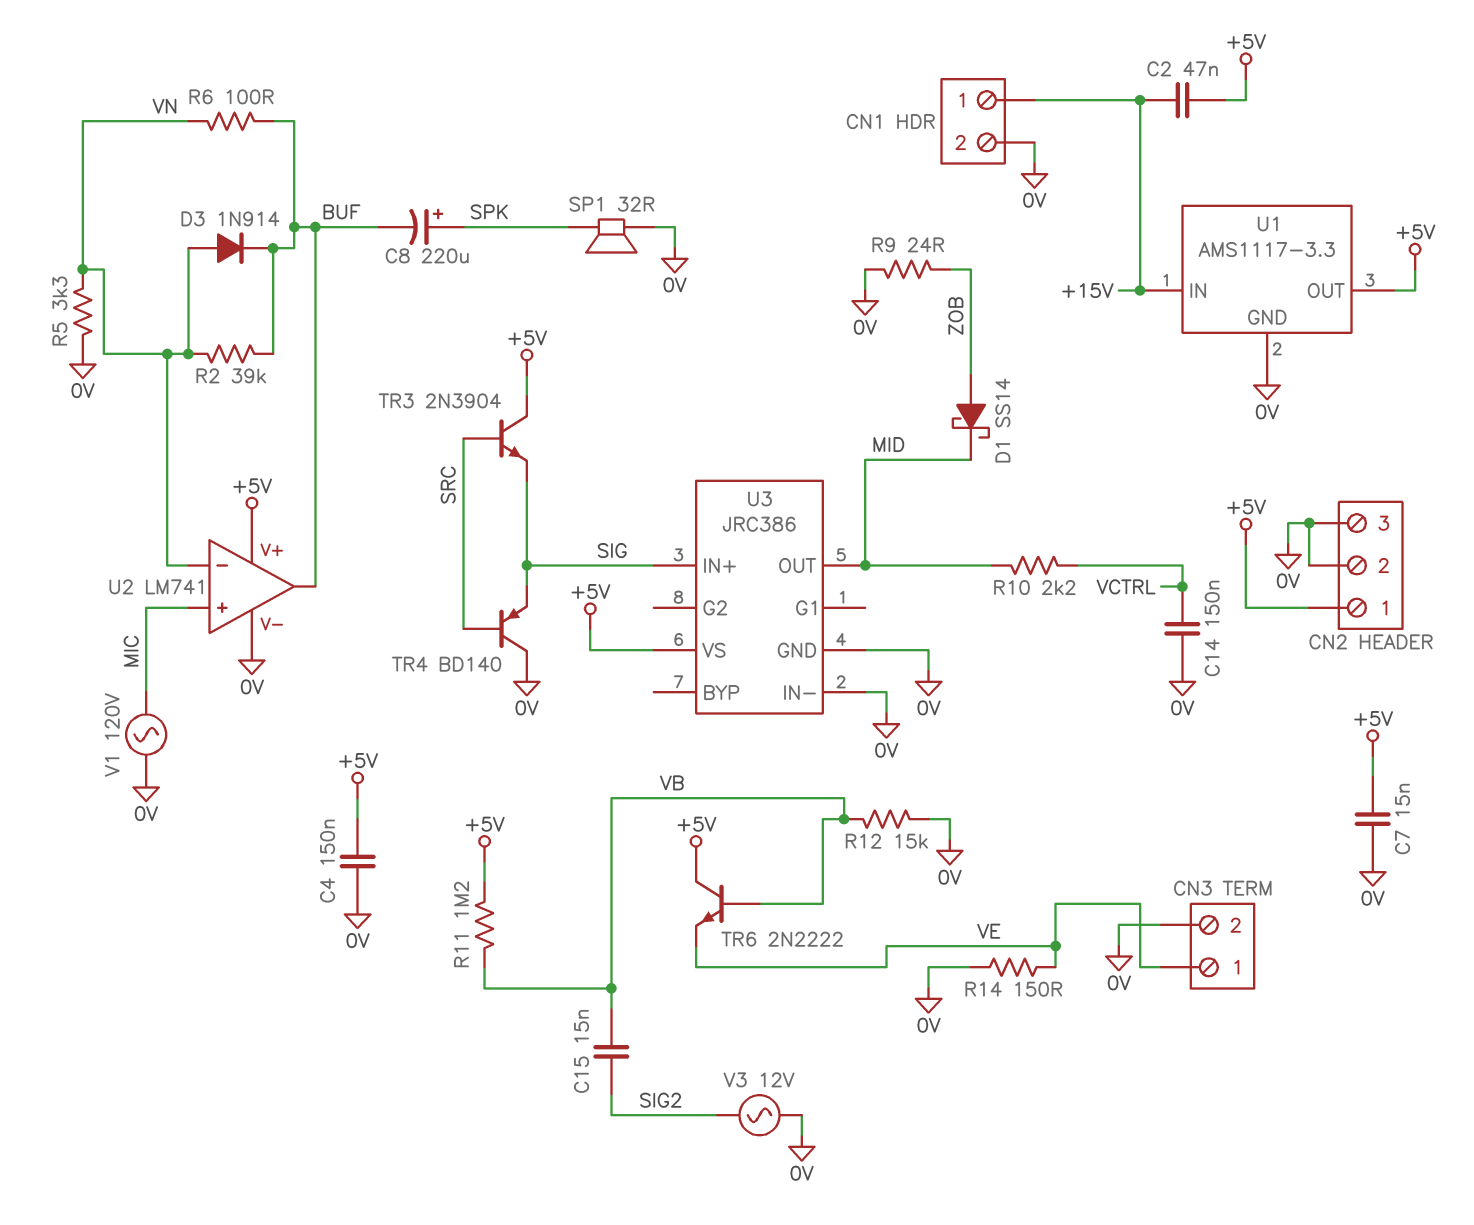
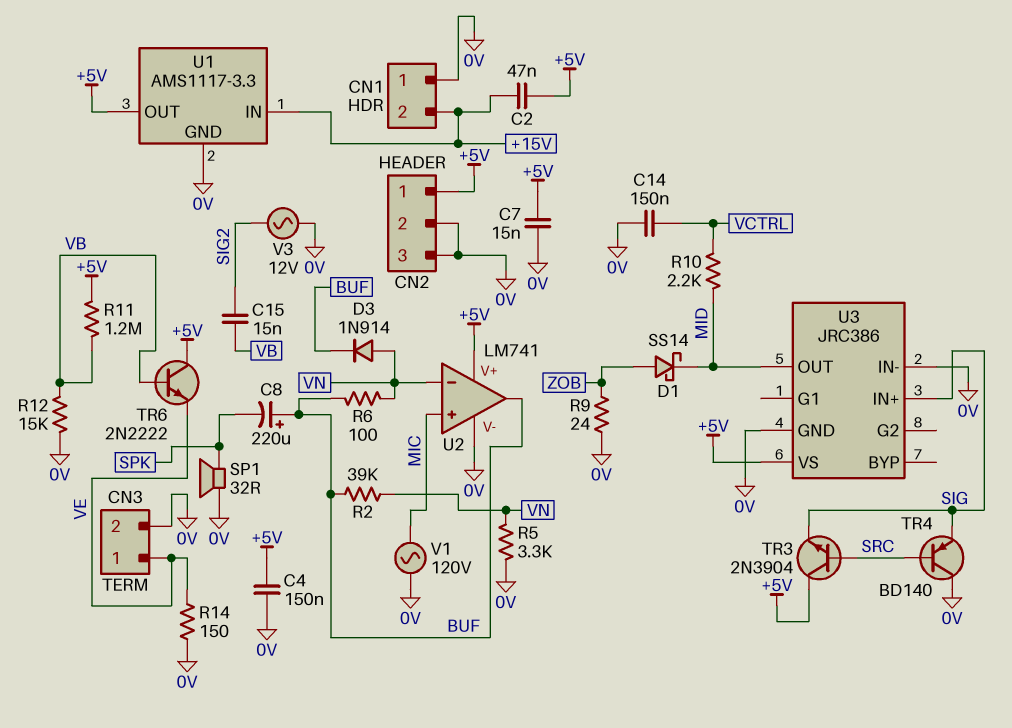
C8: 220uF (plus SPK, minus BUF) -> 220uF (plus BUF, minus SPK)
CN1 pin 1: +15V -> 0V
CN1 pin 2: 0V -> +15V

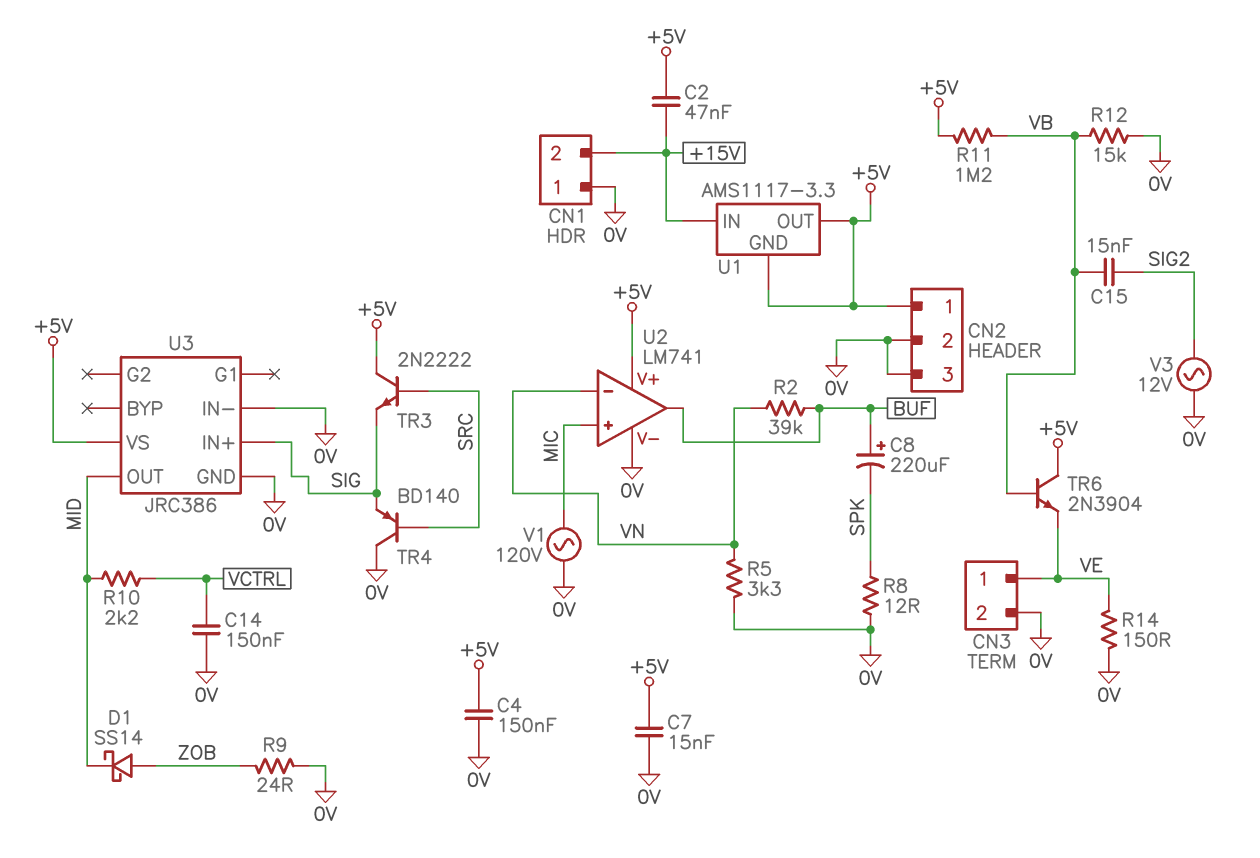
D3: diode 1N914 (A VN, K BUF) -> none
R6: 100 (BUF, VN) -> none
R8: none -> 12 (0V, SPK)
SP1: speaker 32R (0V, SPK) -> none
TR3: NPN 2N3904 (B SRC, C +5V, E SIG) -> NPN 2N2222 (B SRC, C +5V, E SIG)
TR6: NPN 2N2222 (B VB, C +5V, E VE) -> NPN 2N3904 (B VB, C +5V, E VE)
U1 pin GND: 0V -> +5V

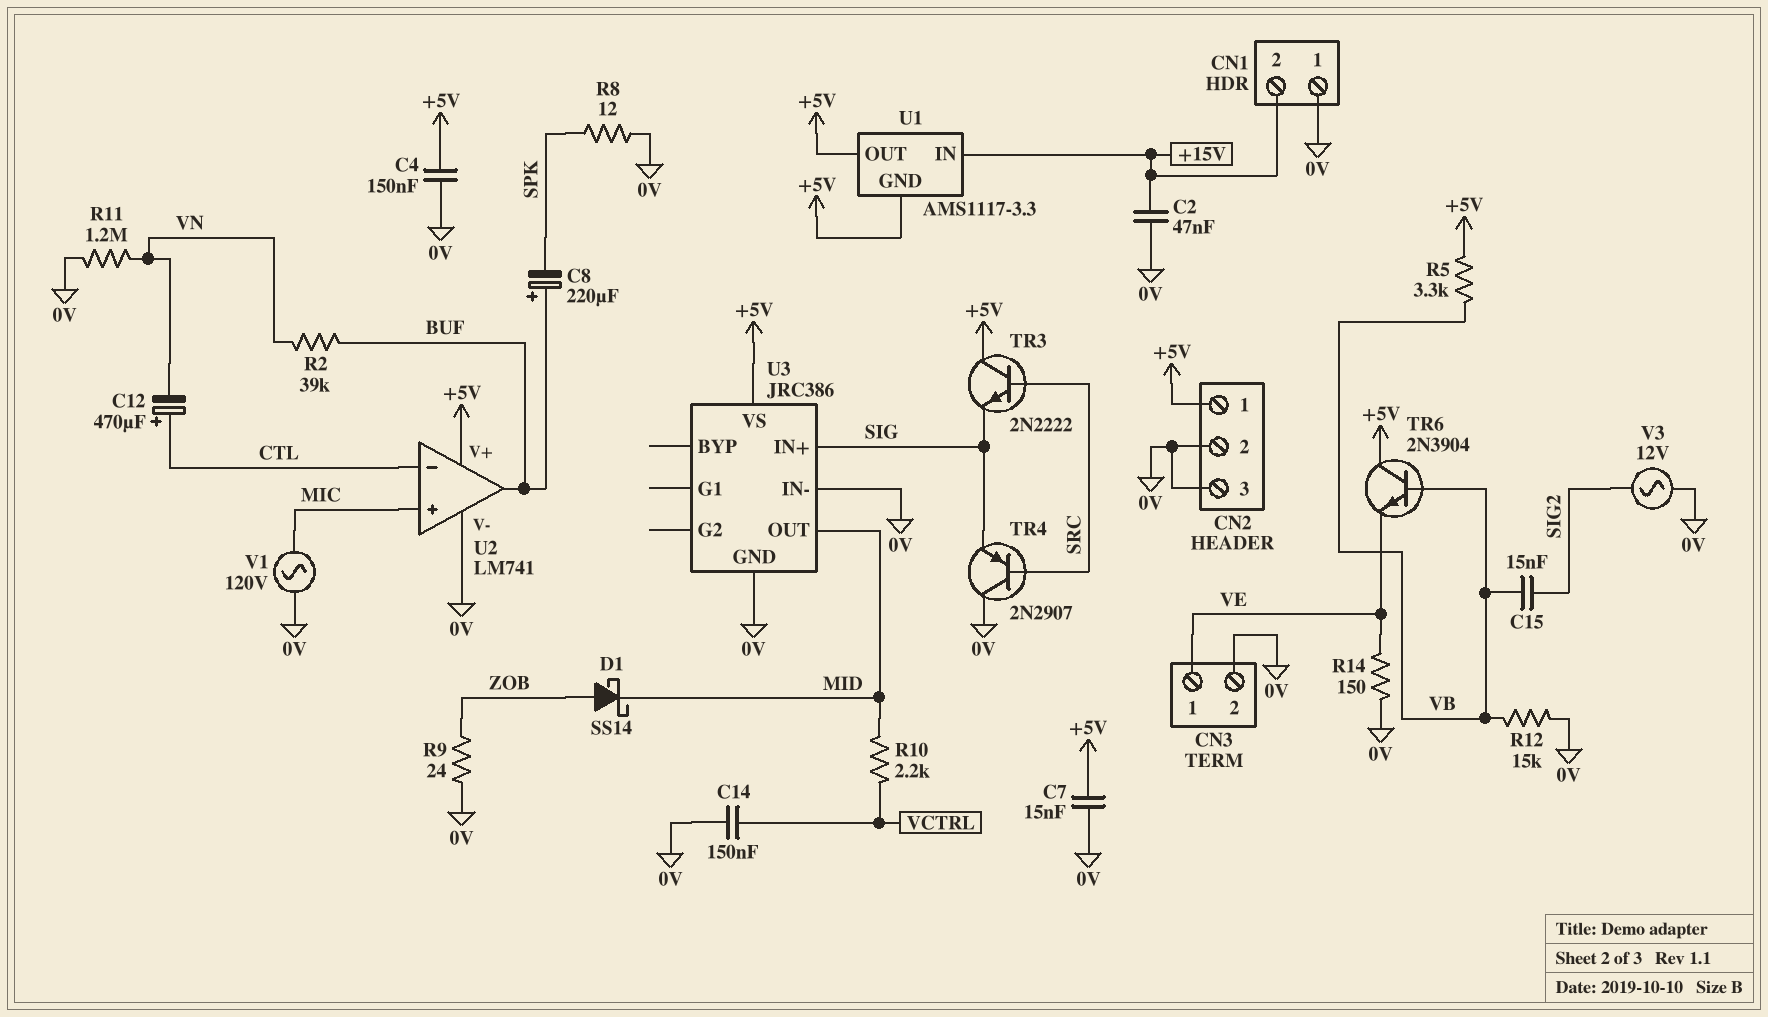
C2: 47nF (+5V, +15V) -> 47nF (+15V, 0V)
C12: none -> 470uF (plus CTL, minus VN)
R5: 3.3k (0V, VN) -> 3.3k (+5V, VB)
R11: 1.2M (+5V, VB) -> 1.2M (0V, VN)
TR4: PNP BD140 (B SRC, C 0V, E SIG) -> PNP 2N2907 (B SRC, C 0V, E SIG)
U2 pin in-: VN -> CTL

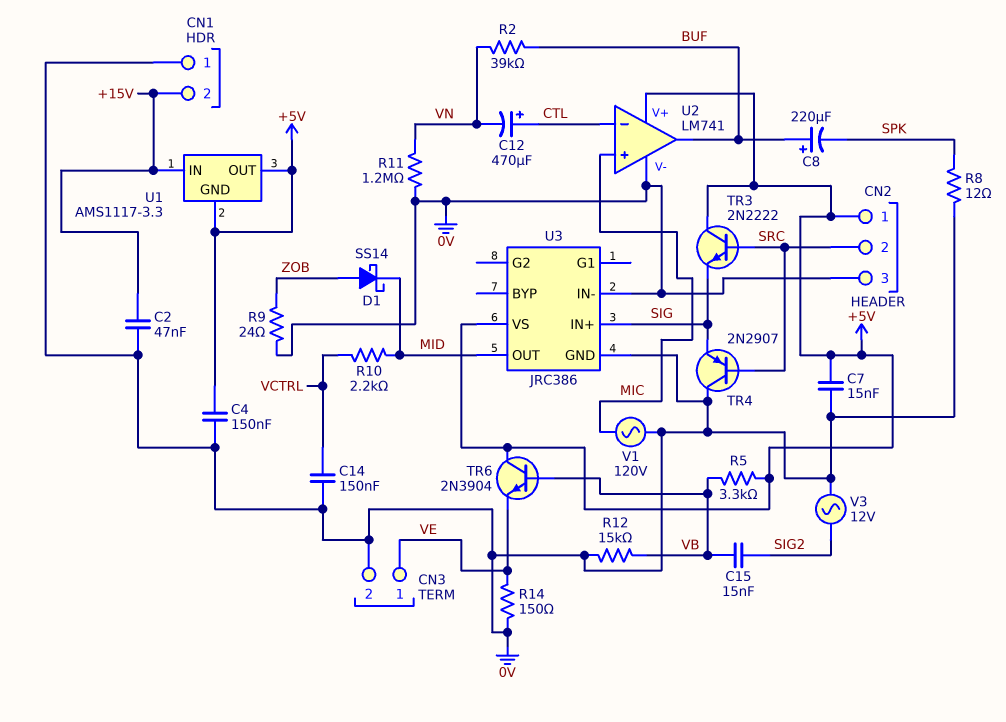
CN2 pin 2: 0V -> SRC

